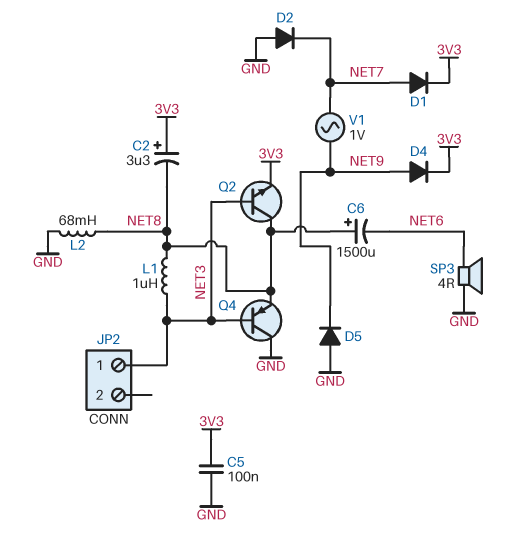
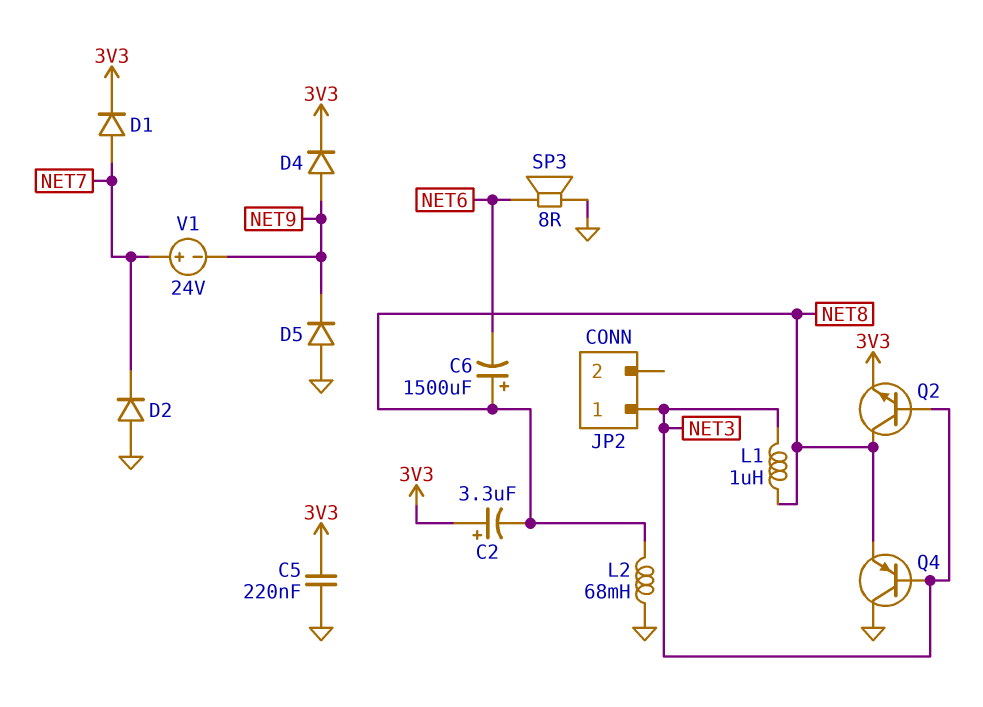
C5: 100nF (3V3, GND) -> 220nF (3V3, GND)
SP3: speaker 4R (GND, NET6) -> speaker 8R (GND, NET6)
V1: AC 1V (NET7, NET9) -> 24V (plus NET7, minus NET9)

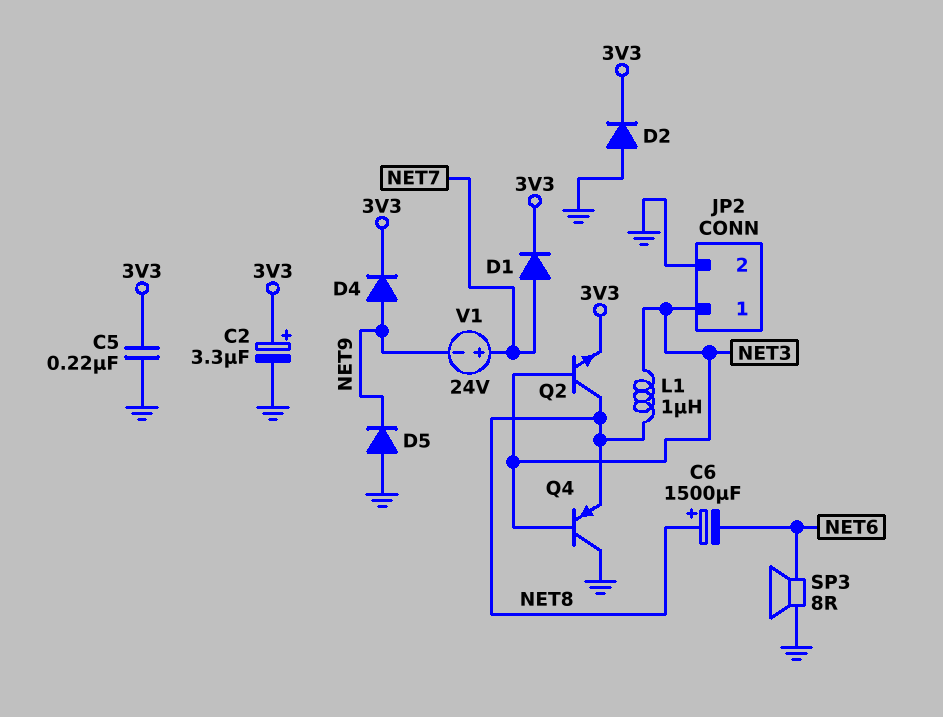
C2: 3.3uF (plus 3V3, minus NET8) -> 3.3uF (plus 3V3, minus GND)
D2: diode (A GND, K NET7) -> diode (A GND, K 3V3)
JP2 pin 2: none -> GND
L2: 68mH (GND, NET8) -> none

